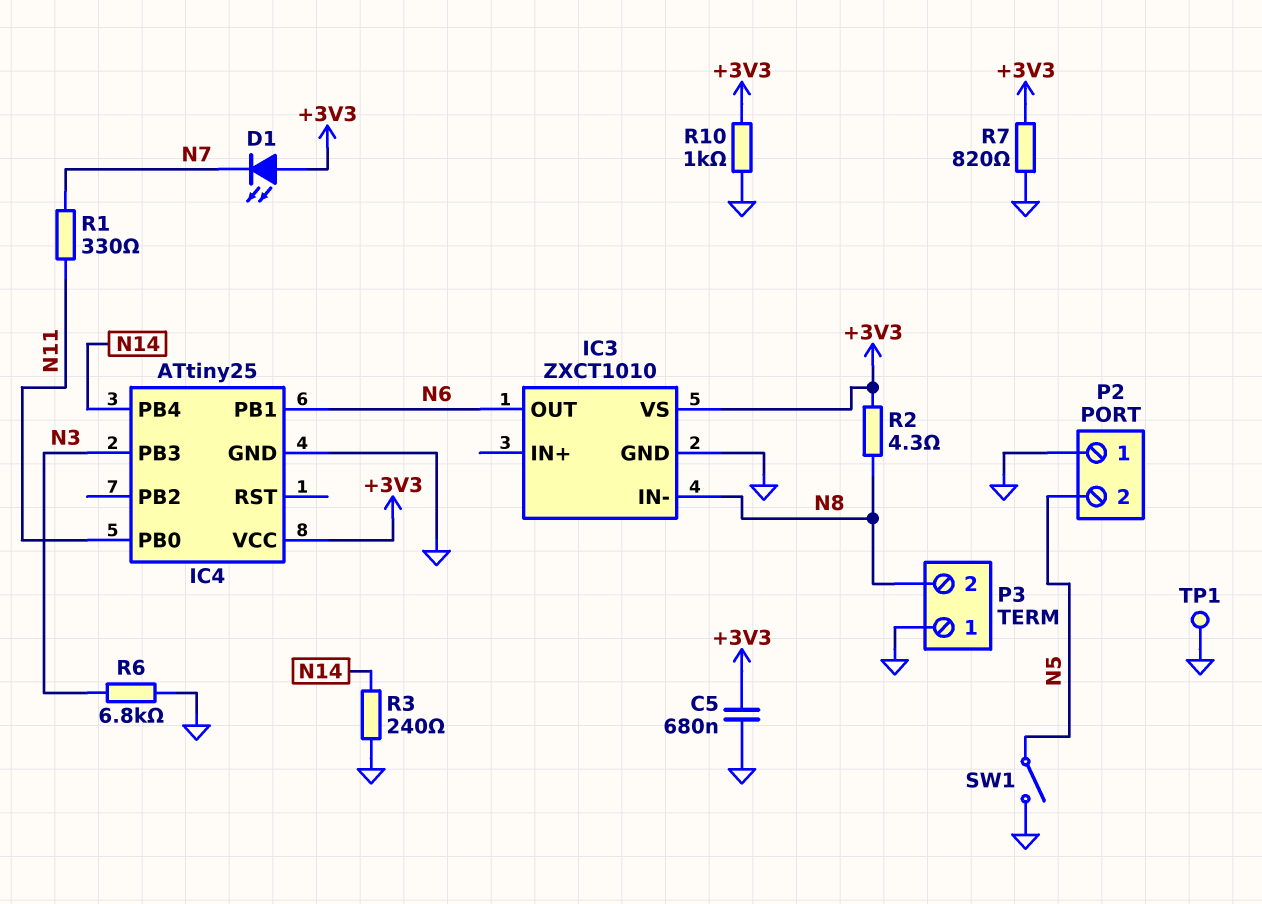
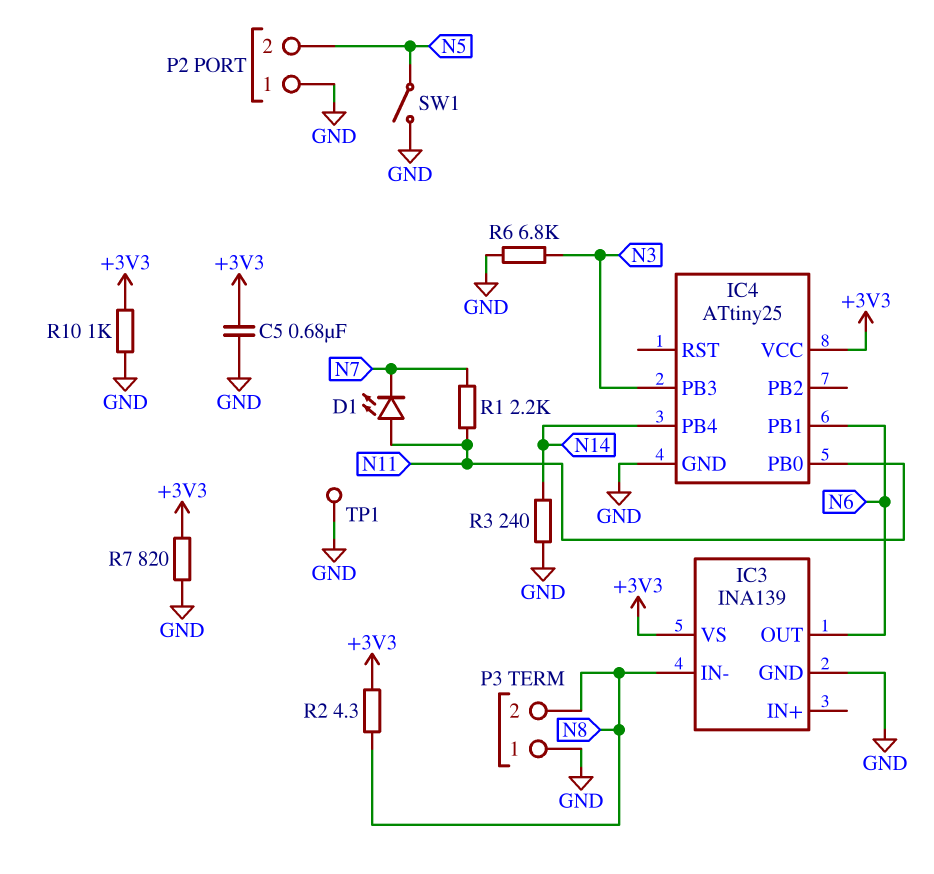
D1: LED (A +3V3, K N7) -> LED (A N11, K N7)
IC3: ZXCT1010 -> INA139
R1: 330 (N7, N11) -> 2.2k (N7, N11)

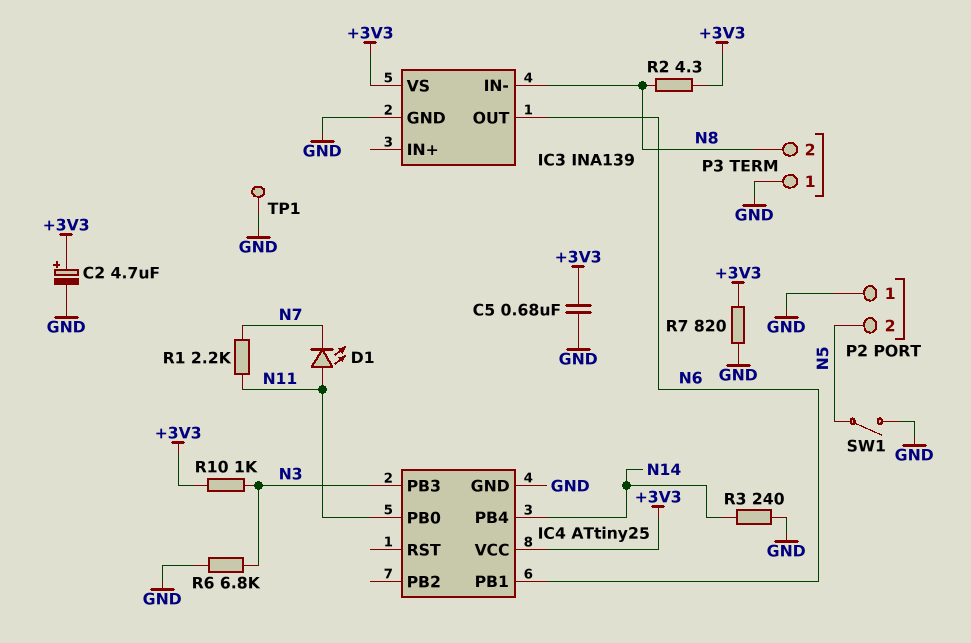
C2: none -> 4.7uF (plus +3V3, minus GND)
R10: 1k (+3V3, GND) -> 1k (+3V3, N3)

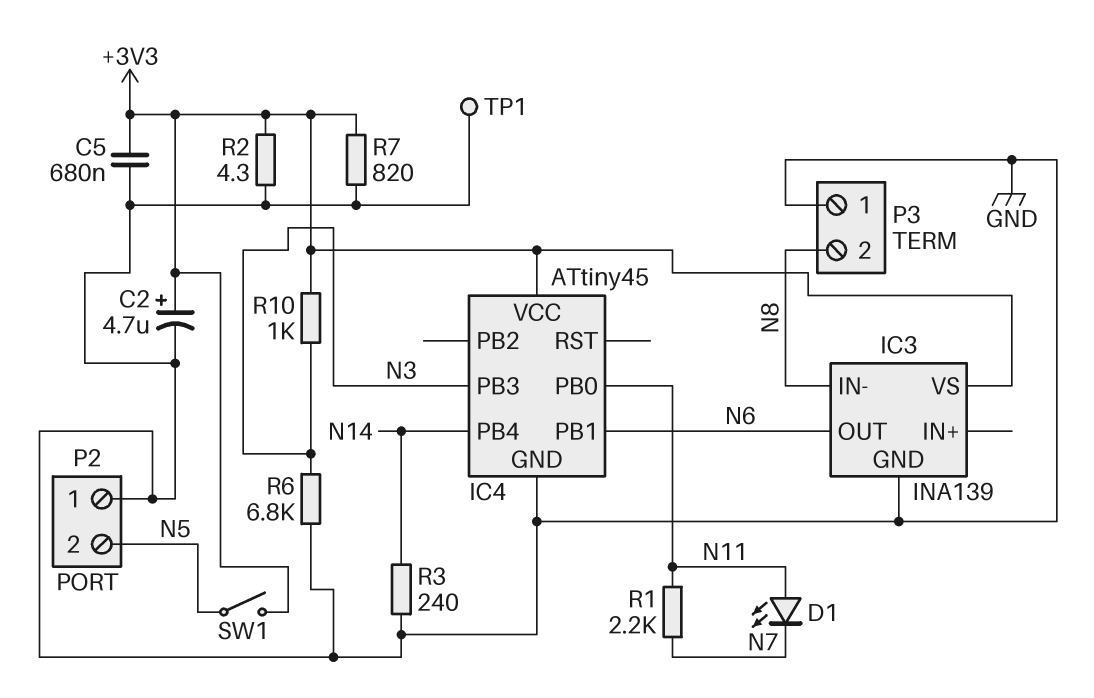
IC4: ATtiny25 -> ATtiny45
R2: 4.3 (+3V3, N8) -> 4.3 (+3V3, GND)
SW1: switch (GND, N5) -> switch (+3V3, N5)

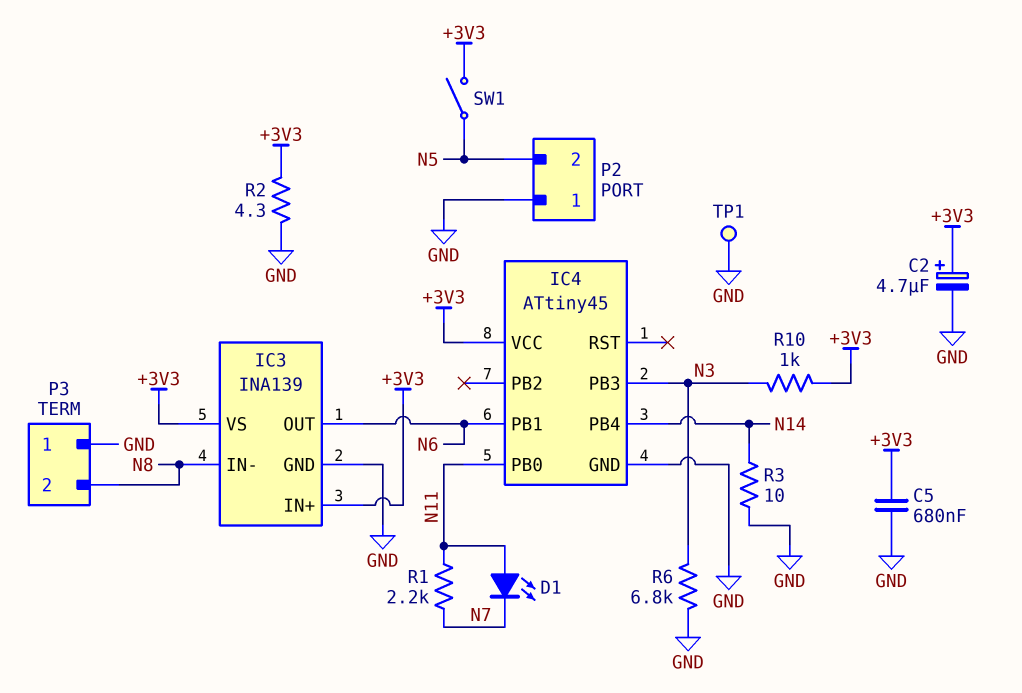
IC3 pin IN+: none -> +3V3
R3: 240 (GND, N14) -> 10 (GND, N14)
R7: 820 (+3V3, GND) -> none

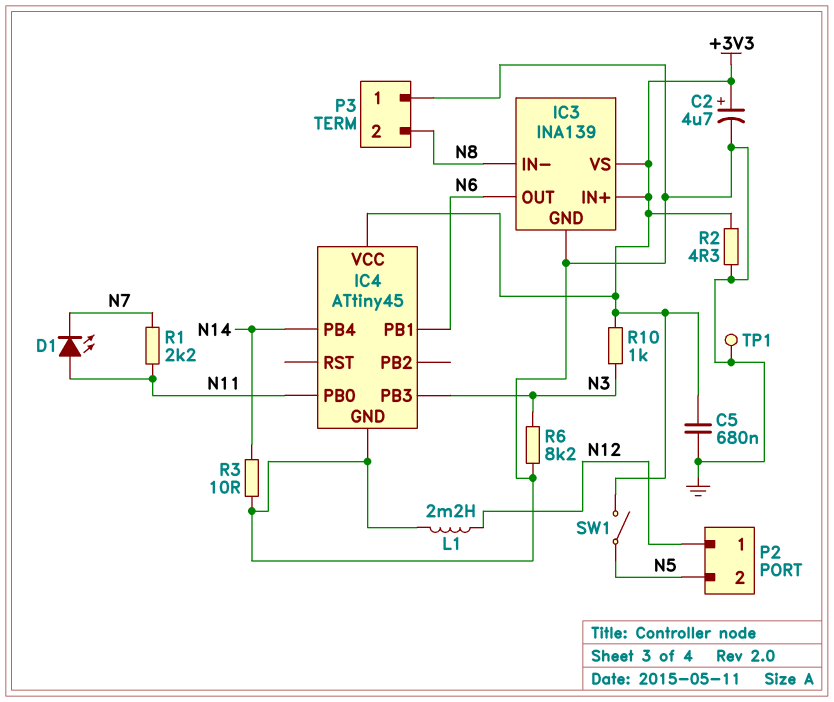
L1: none -> 2.2mH (GND, N12)
P2 pin 1: GND -> N12
R6: 6.8k (GND, N3) -> 8.2k (GND, N3)

